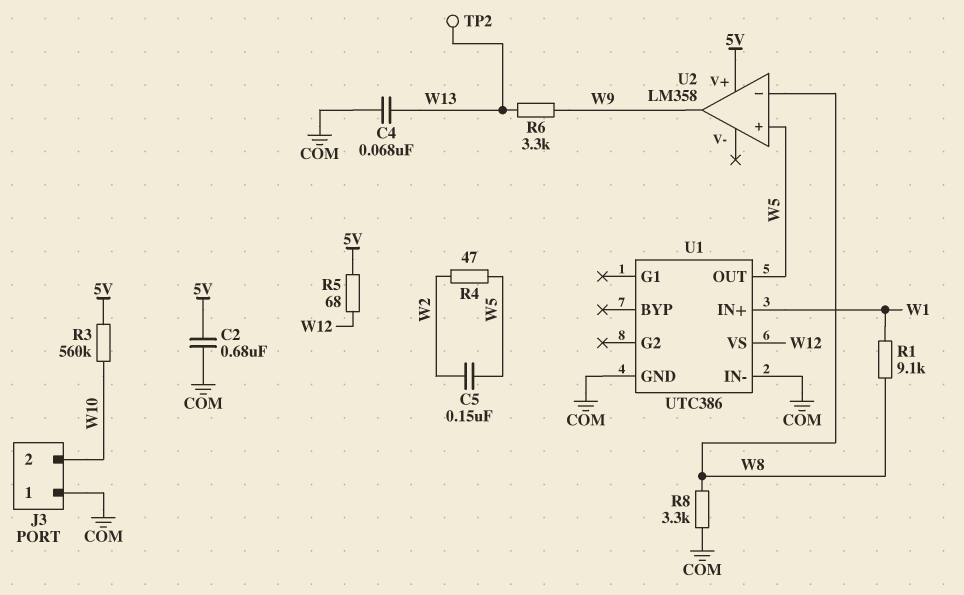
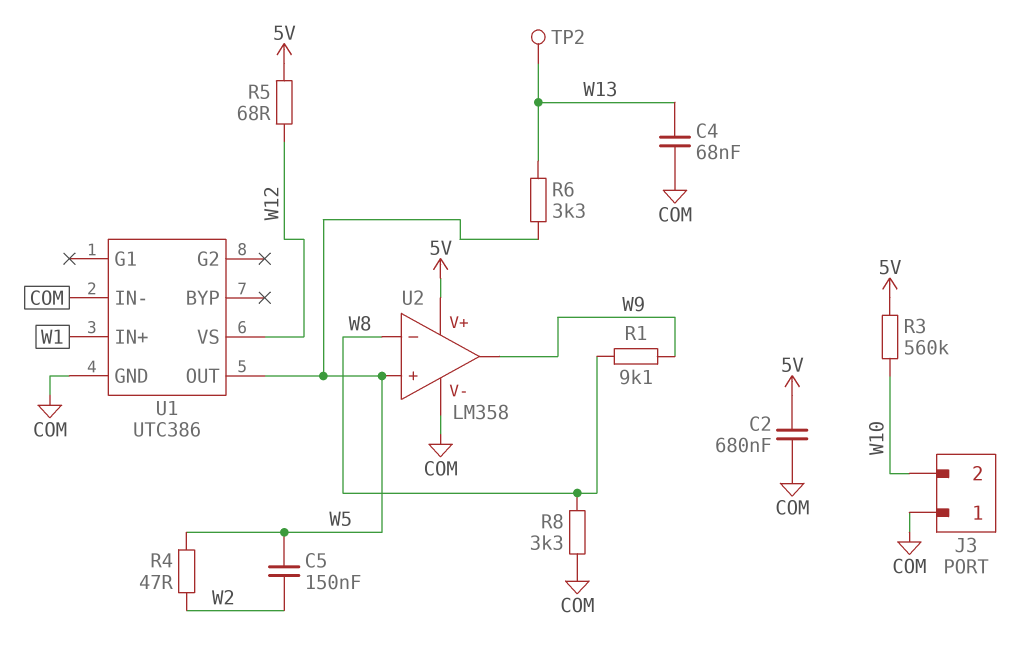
R1: 9.1k (W1, W8) -> 9.1k (W8, W9)
R6: 3.3k (W9, W13) -> 3.3k (W5, W13)
U2 pin V-: none -> COM

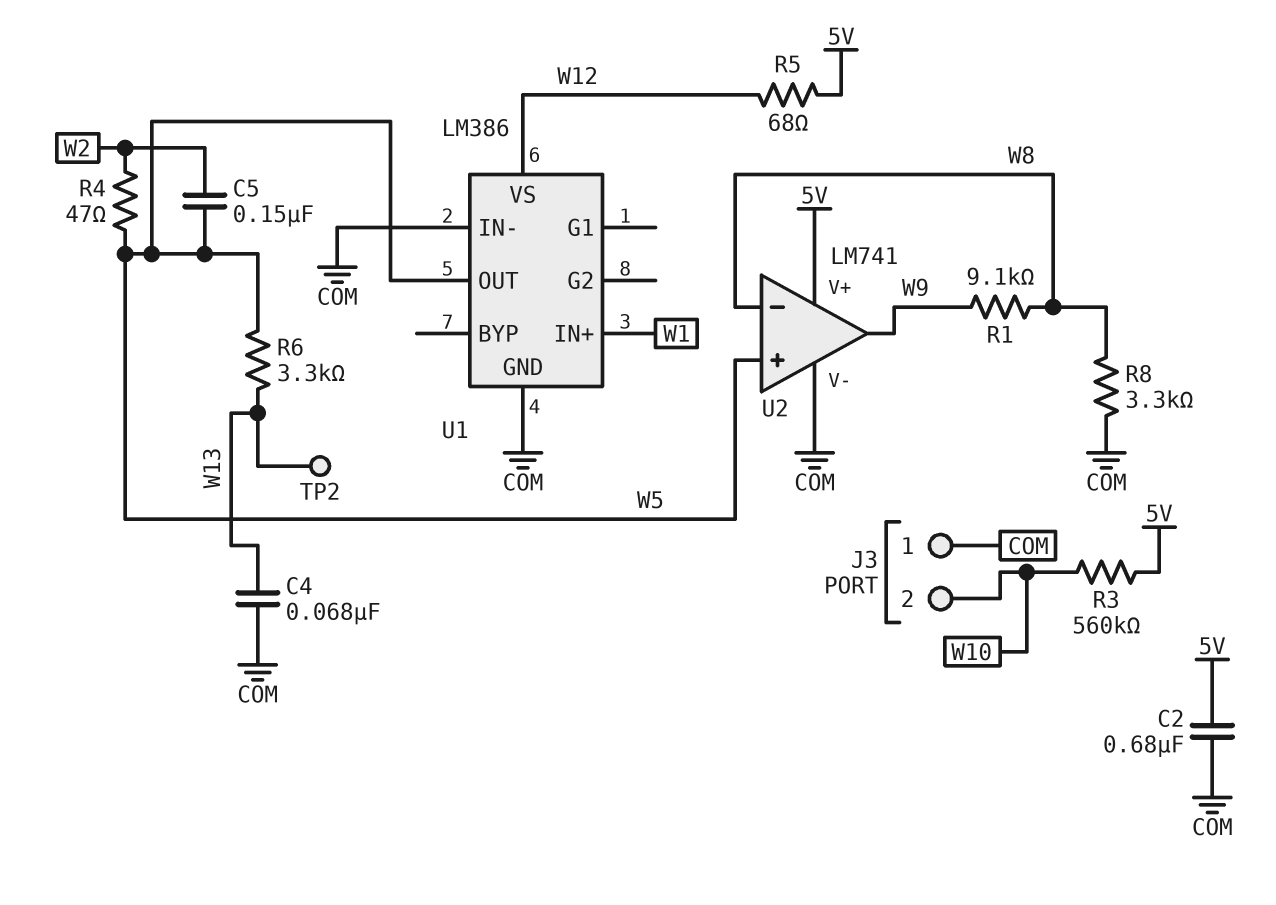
U1: UTC386 -> LM386
U2: LM358 -> LM741

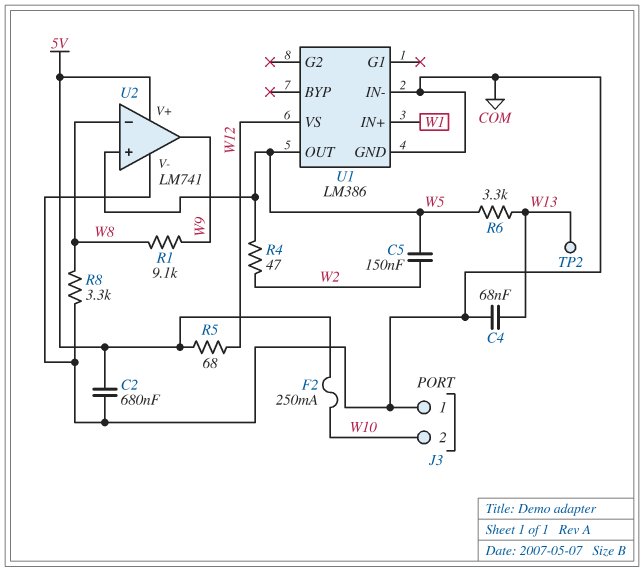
F2: none -> 250mA (5V, W10)
R3: 560k (5V, W10) -> none

